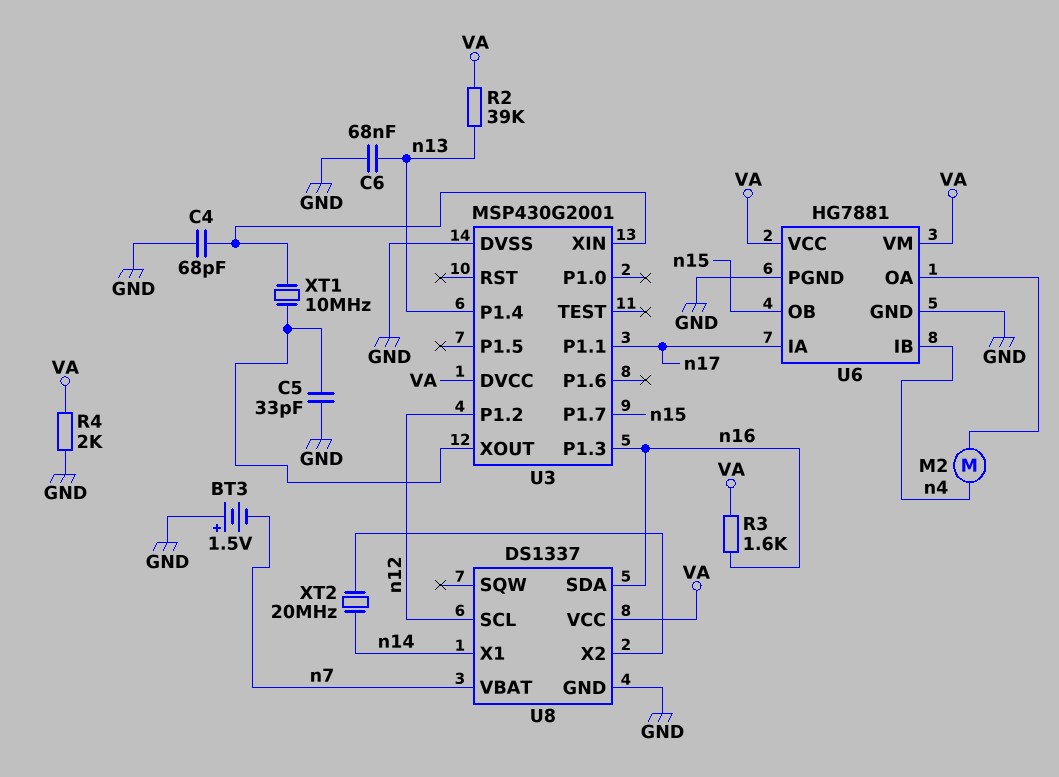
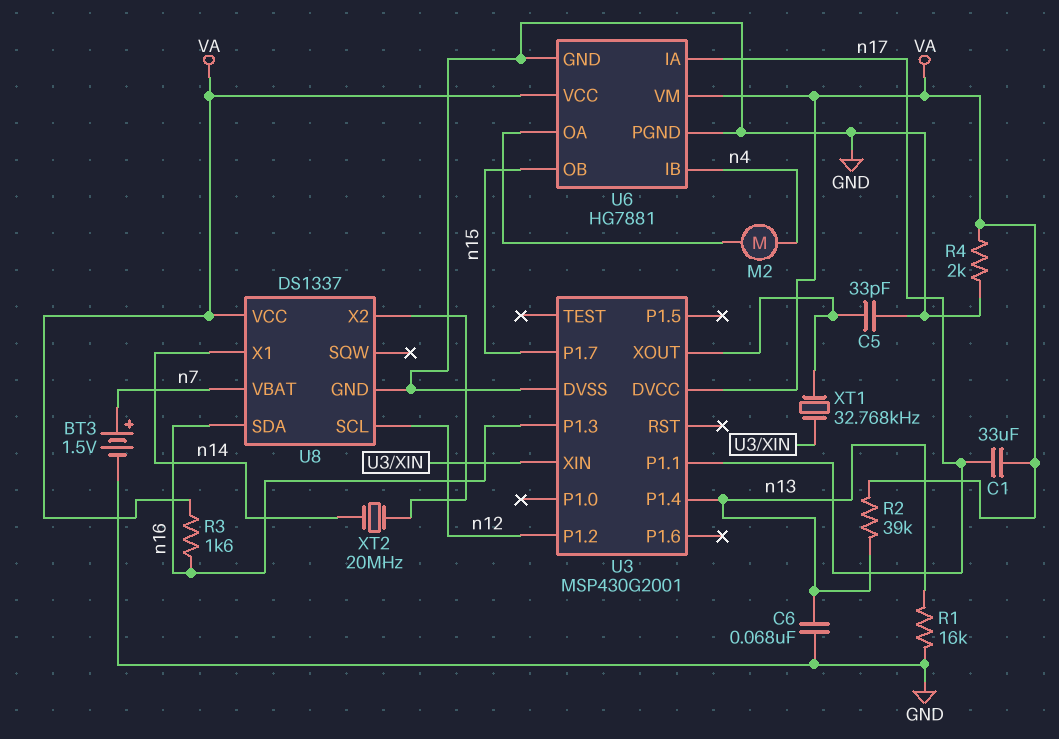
BT3: 1.5V (plus GND, minus n7) -> 1.5V (plus n7, minus GND)
C1: none -> 33uF (VA, n17)
C4: 68pF (GND, U3/XIN) -> none
R1: none -> 16k (GND, n13)
XT1: 10MHz (U3/XIN, U3/XOUT) -> 32.768kHz (U3/XIN, U3/XOUT)

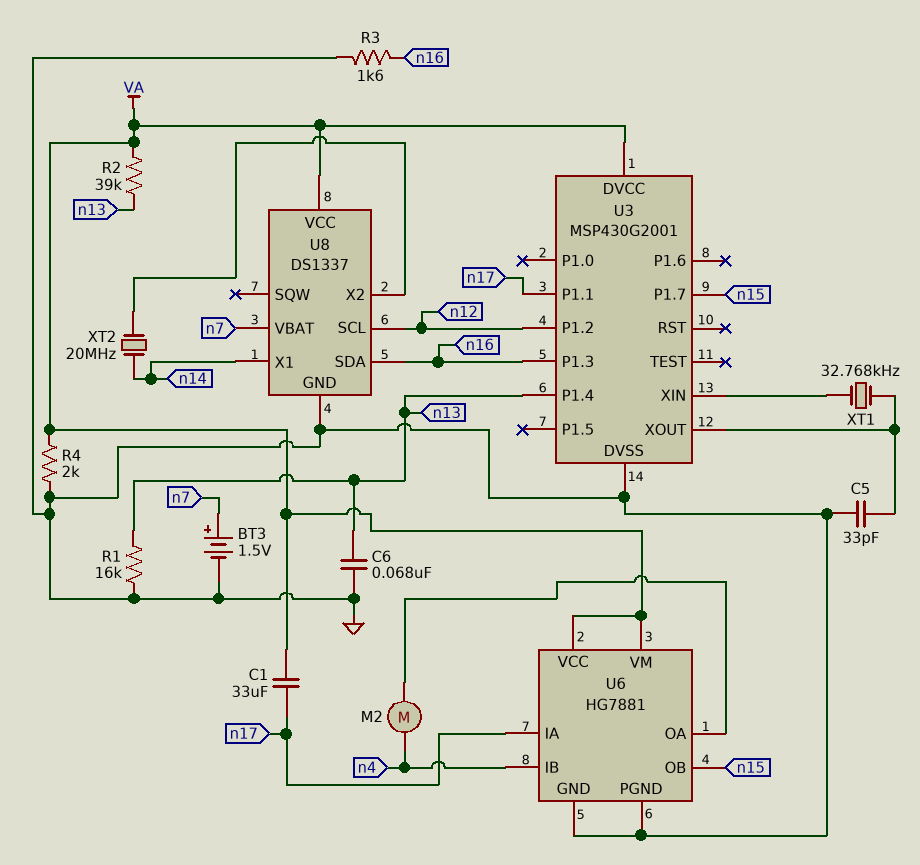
R3: 1.6k (VA, n16) -> 1.6k (GND, n16)

